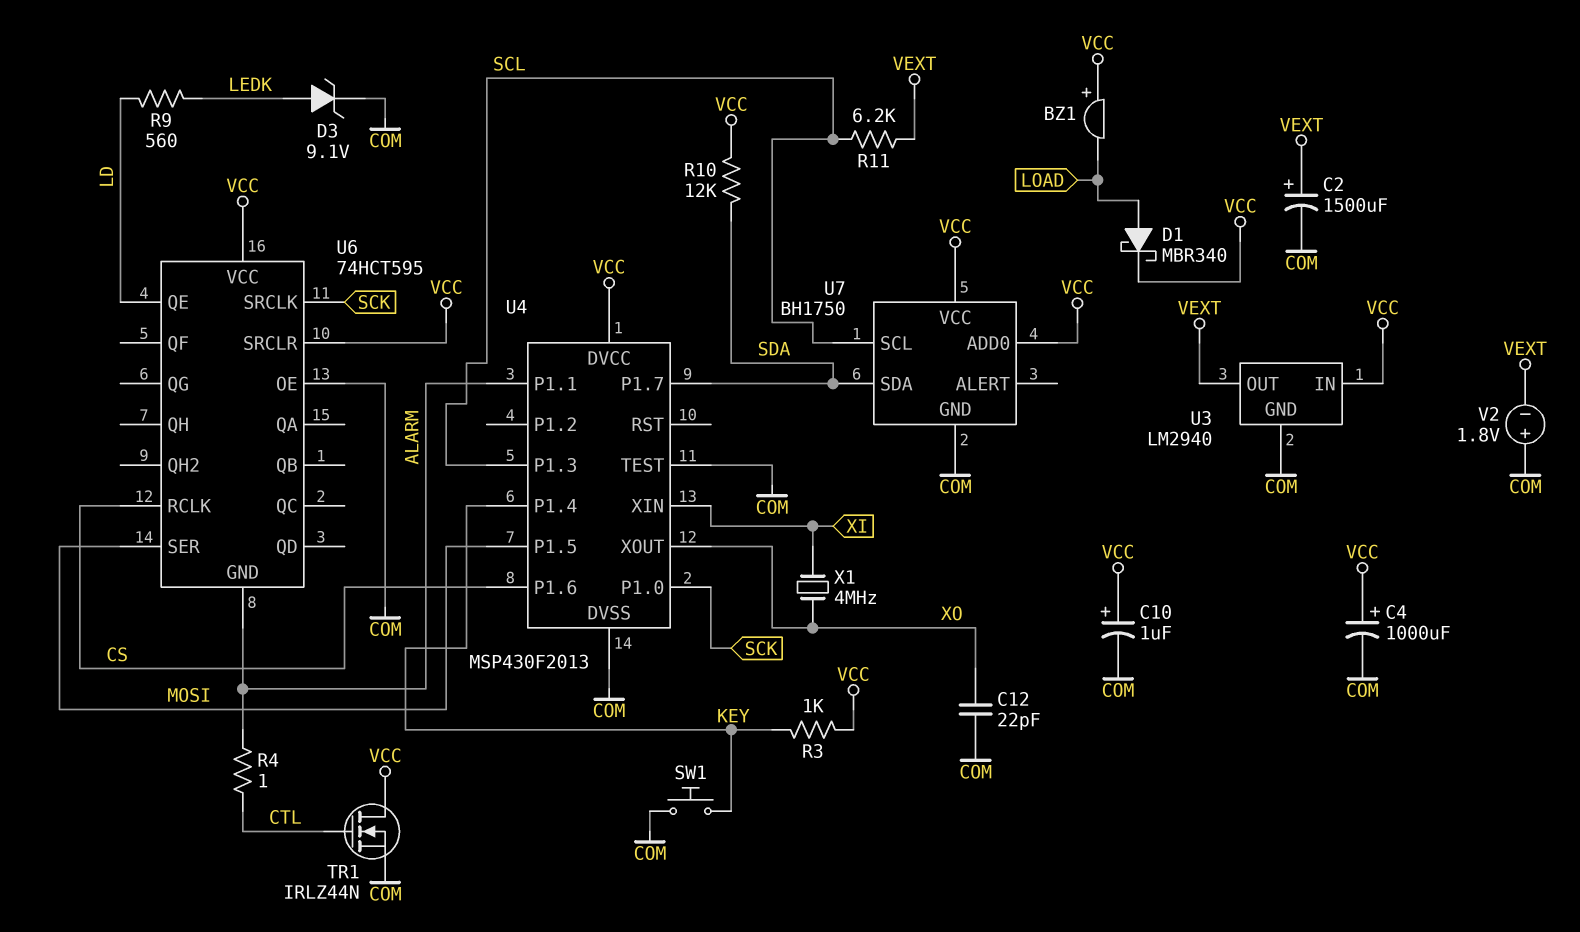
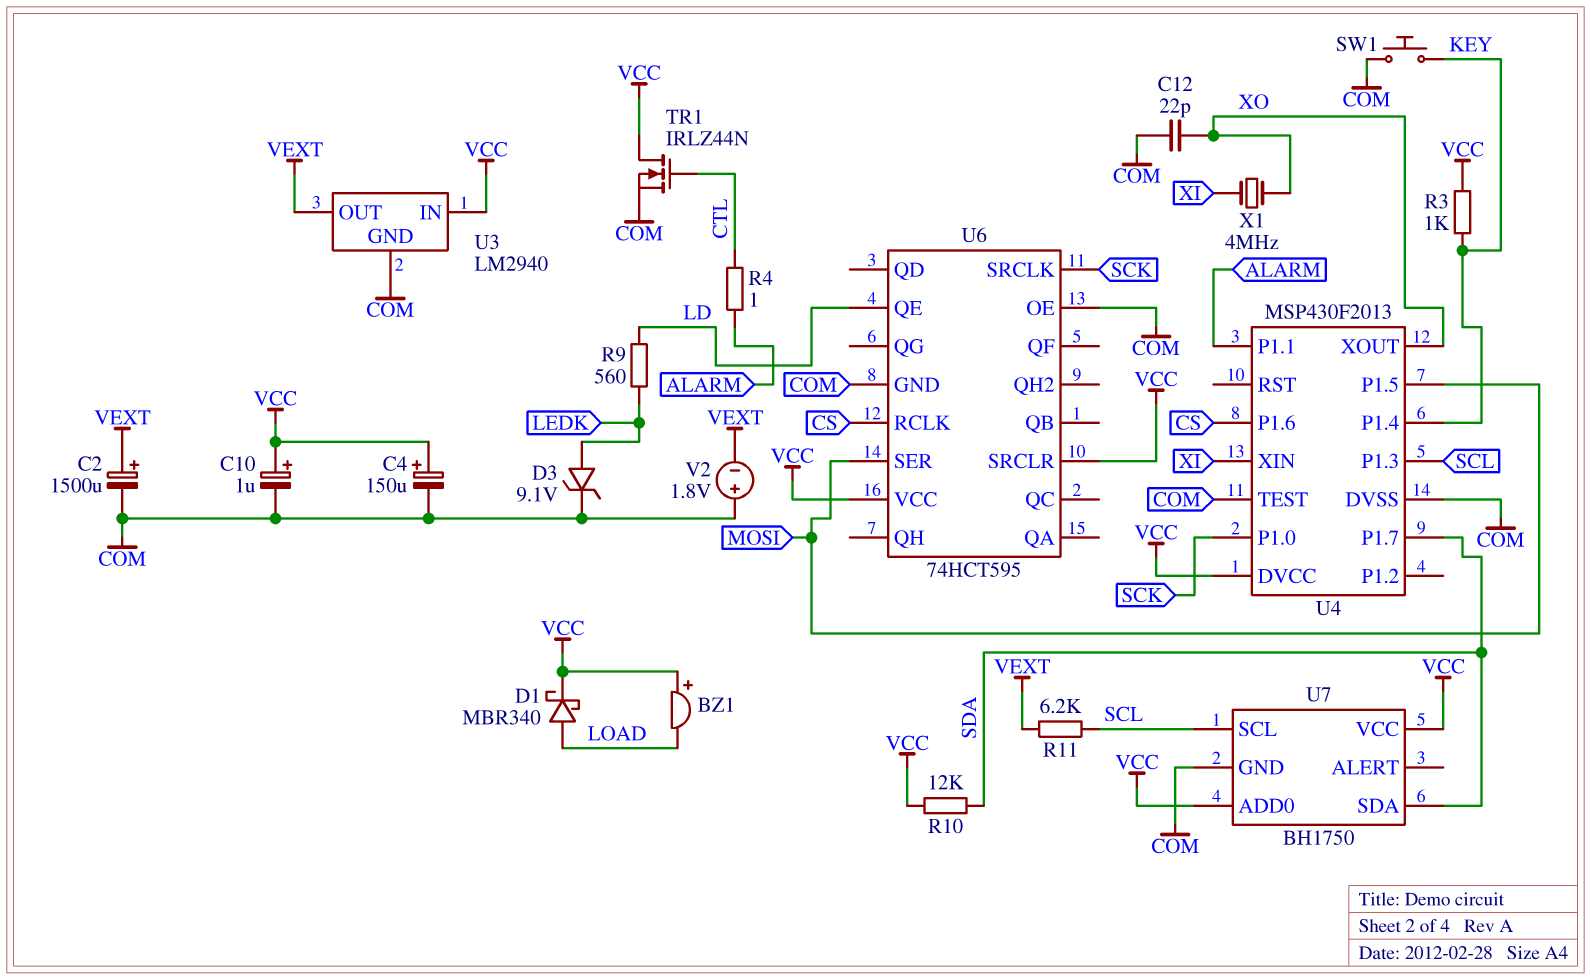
C4: 1000uF (plus VCC, minus COM) -> 150uF (plus VCC, minus COM)
U6 pin GND: ALARM -> COM

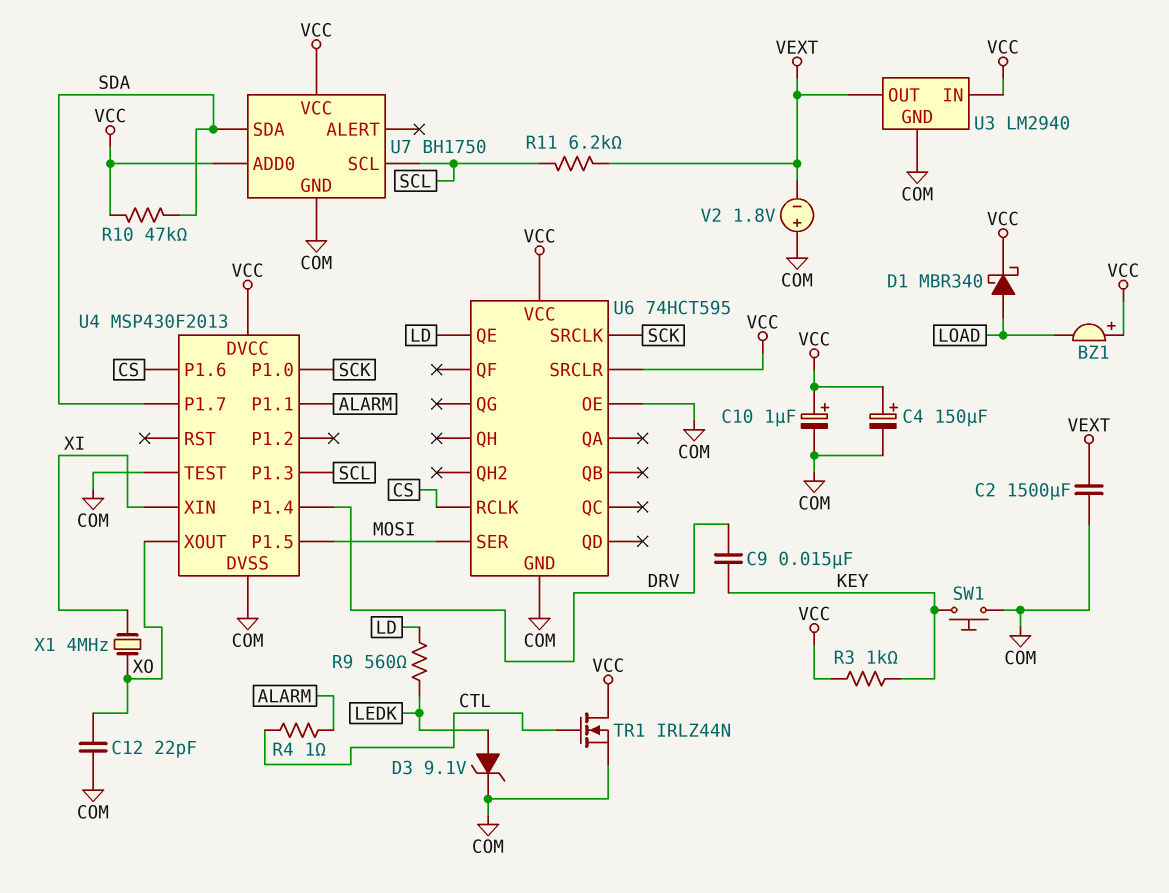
C2: 1500uF (plus VEXT, minus COM) -> 1500uF (COM, VEXT)
C9: none -> 15nF (DRV, KEY)
R10: 12k (SDA, VCC) -> 47k (SDA, VCC)
U4 pin P1.4: KEY -> DRV

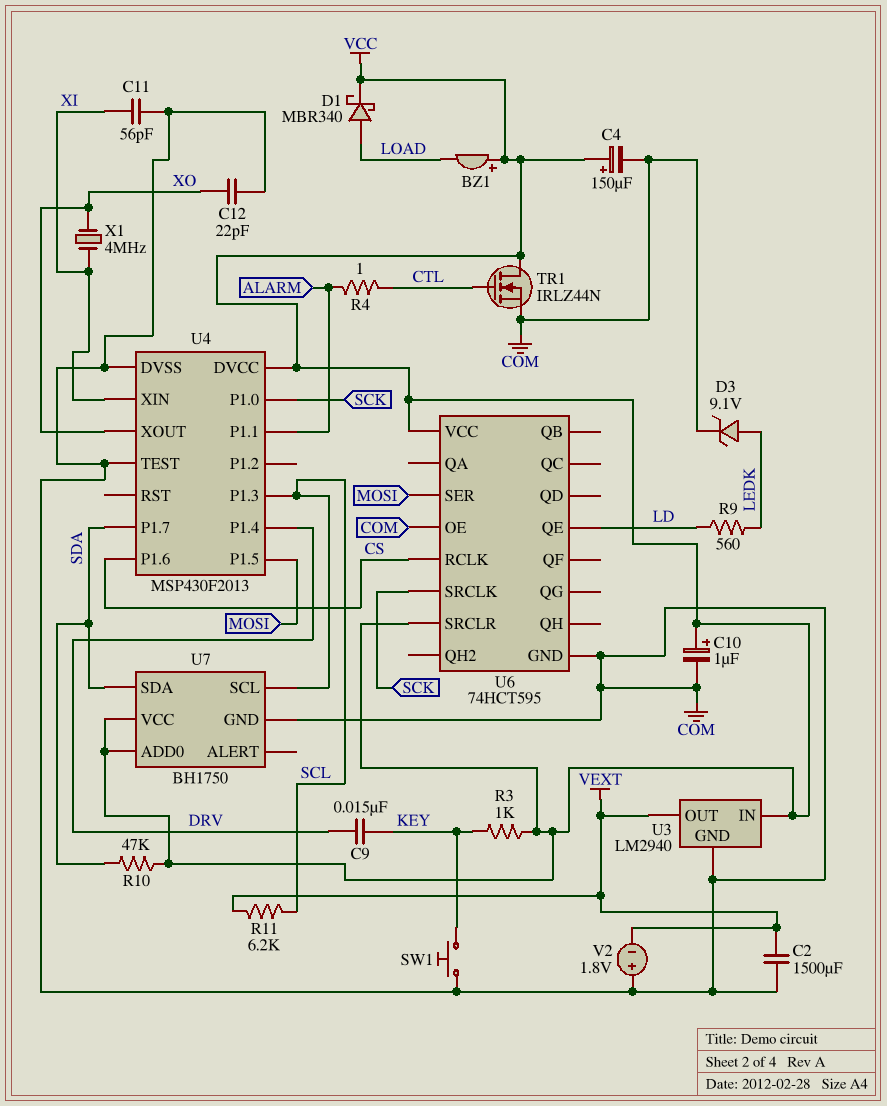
C11: none -> 56pF (COM, XI)

